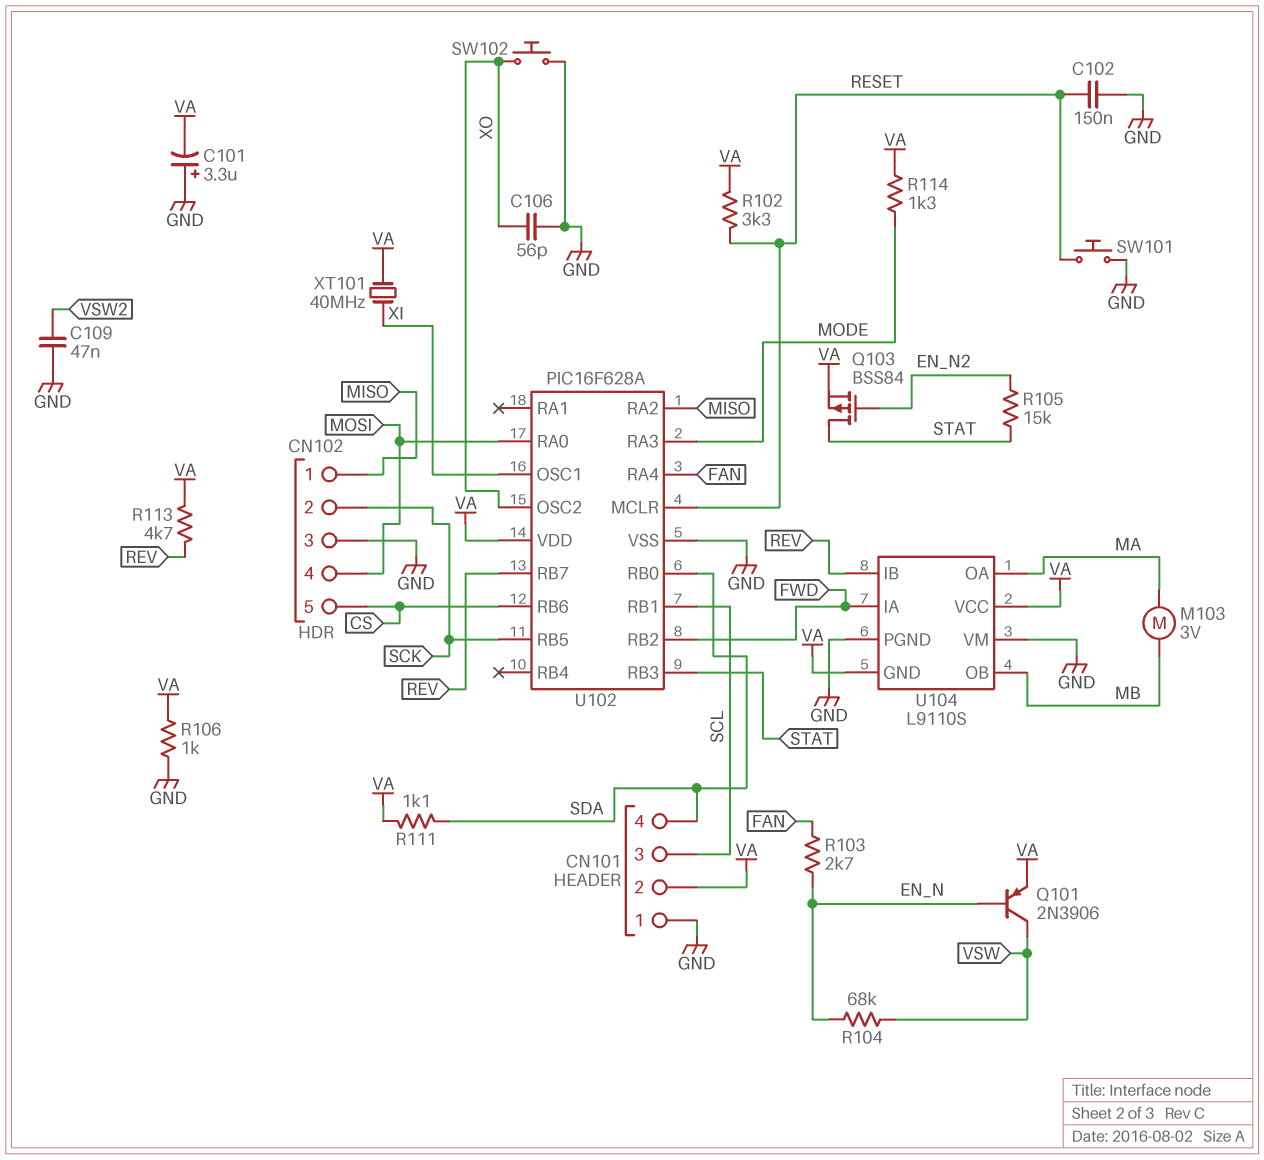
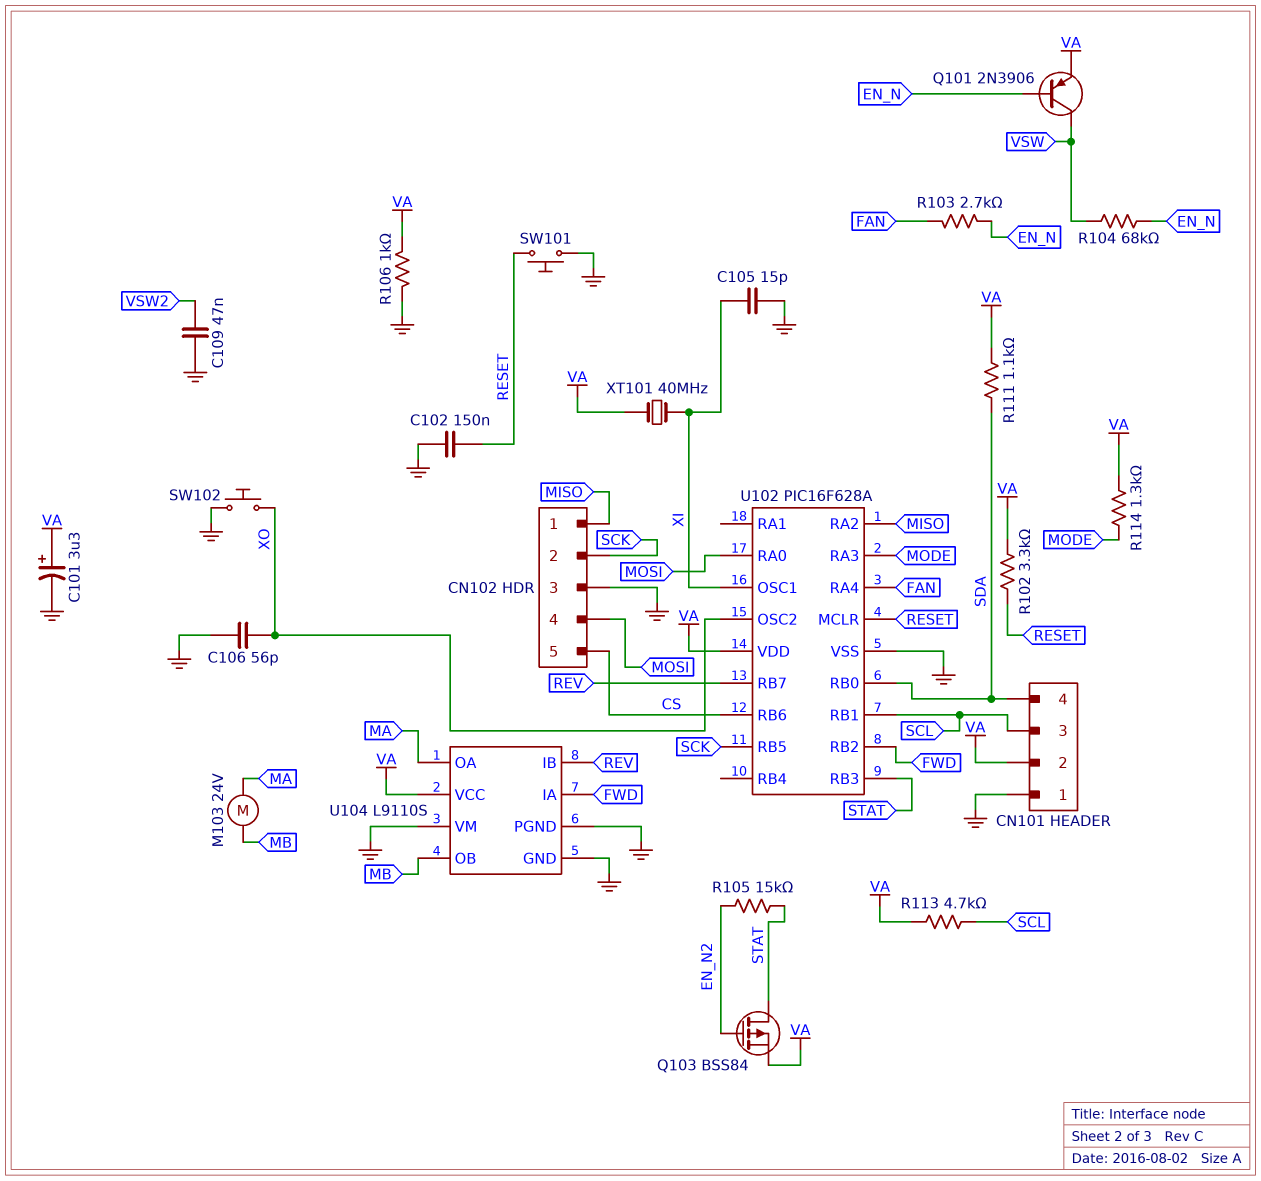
C101: 3.3uF (plus GND, minus VA) -> 3.3uF (plus VA, minus GND)
C105: none -> 15pF (GND, XI)
M103: motor 3V (MA, MB) -> motor 24V (MA, MB)
R113: 4.7k (REV, VA) -> 4.7k (SCL, VA)
U104 pin GND: VA -> GND

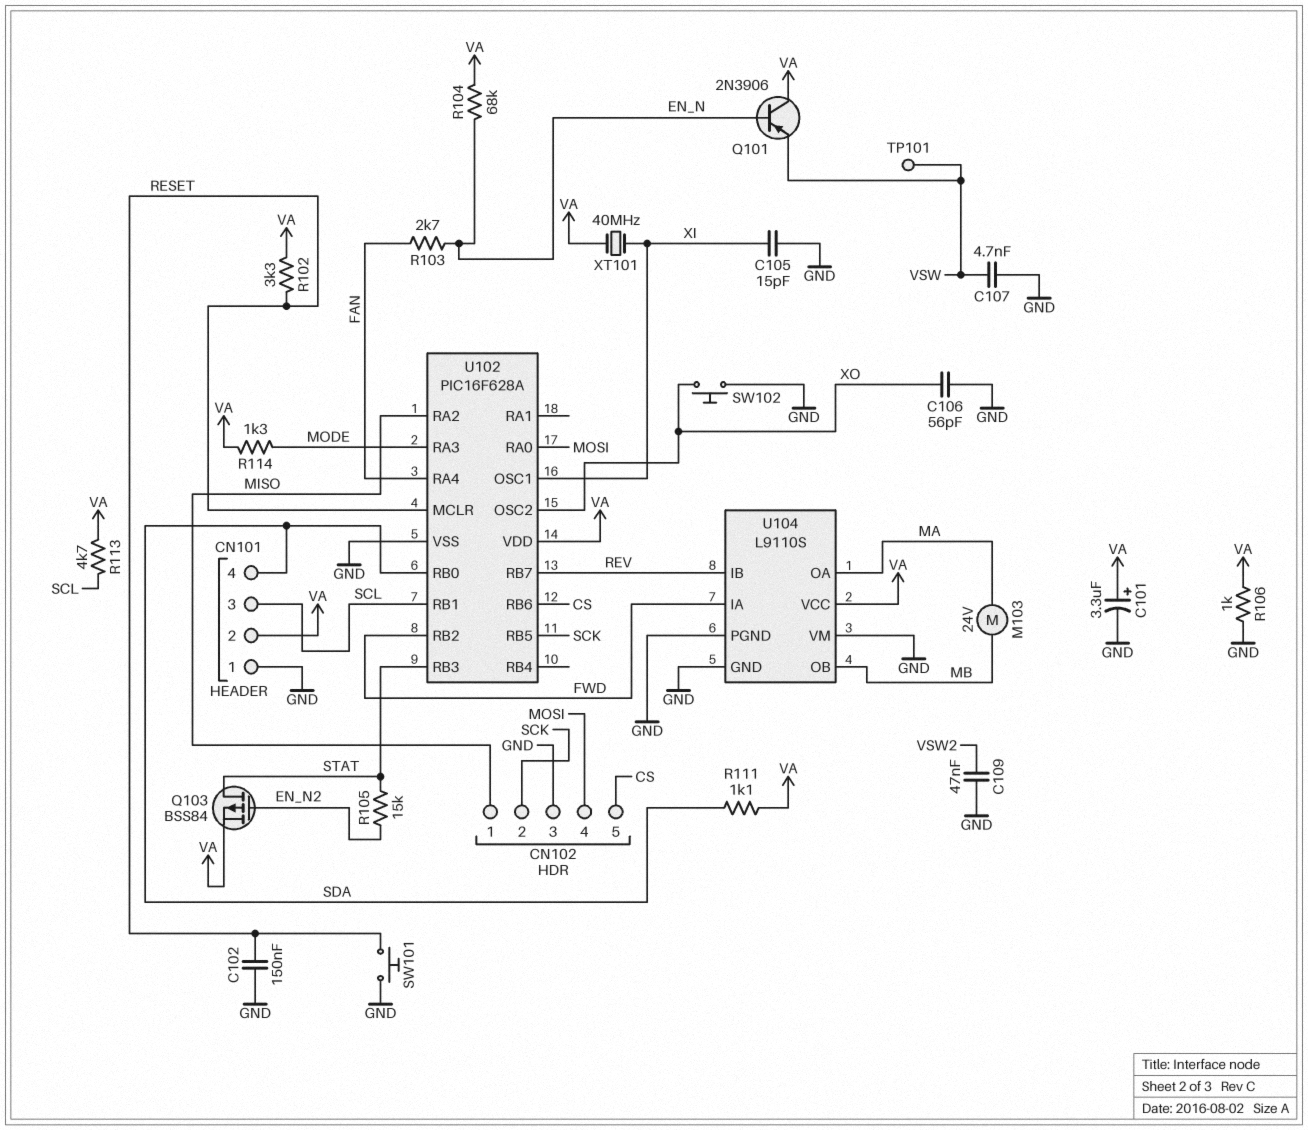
C107: none -> 4.7nF (GND, VSW)
Q101: PNP 2N3906 (B EN_N, C VSW, E VA) -> PNP 2N3906 (B EN_N, C VA, E VSW)
R104: 68k (EN_N, VSW) -> 68k (EN_N, VA)
TP101: none -> test point (VSW)

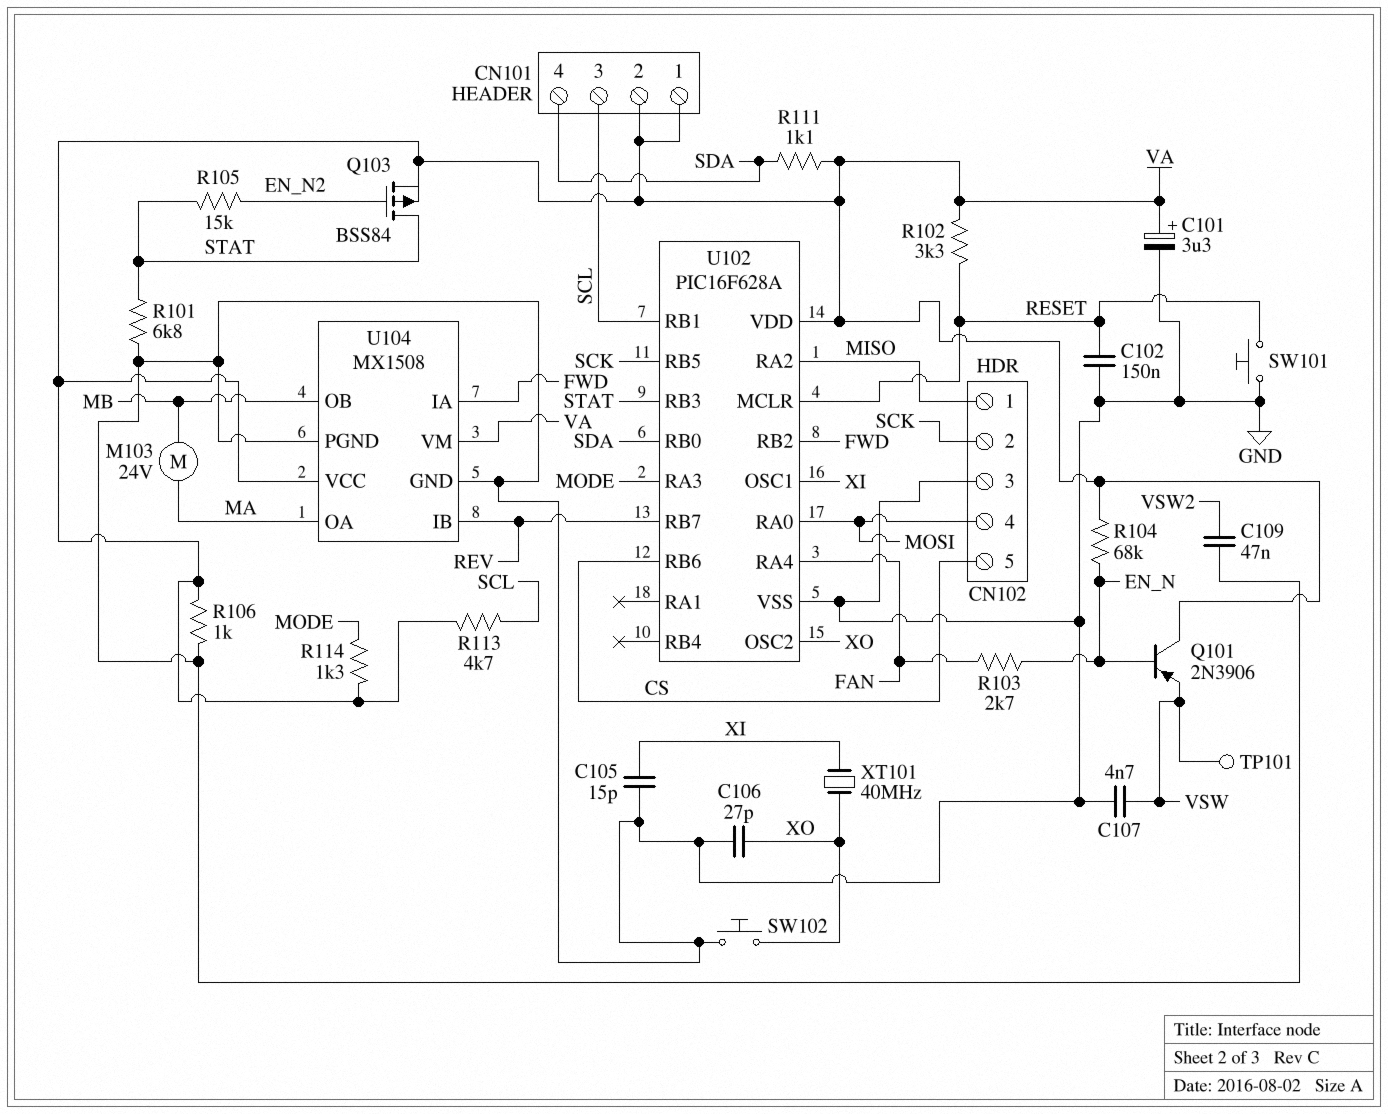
C106: 56pF (GND, XO) -> 27pF (GND, XO)
CN101 pin 1: GND -> VA
R101: none -> 6.8k (GND, STAT)
U104: L9110S -> MX1508
U104 pin VM: GND -> VA
XT101: 40MHz (VA, XI) -> 40MHz (XI, XO)

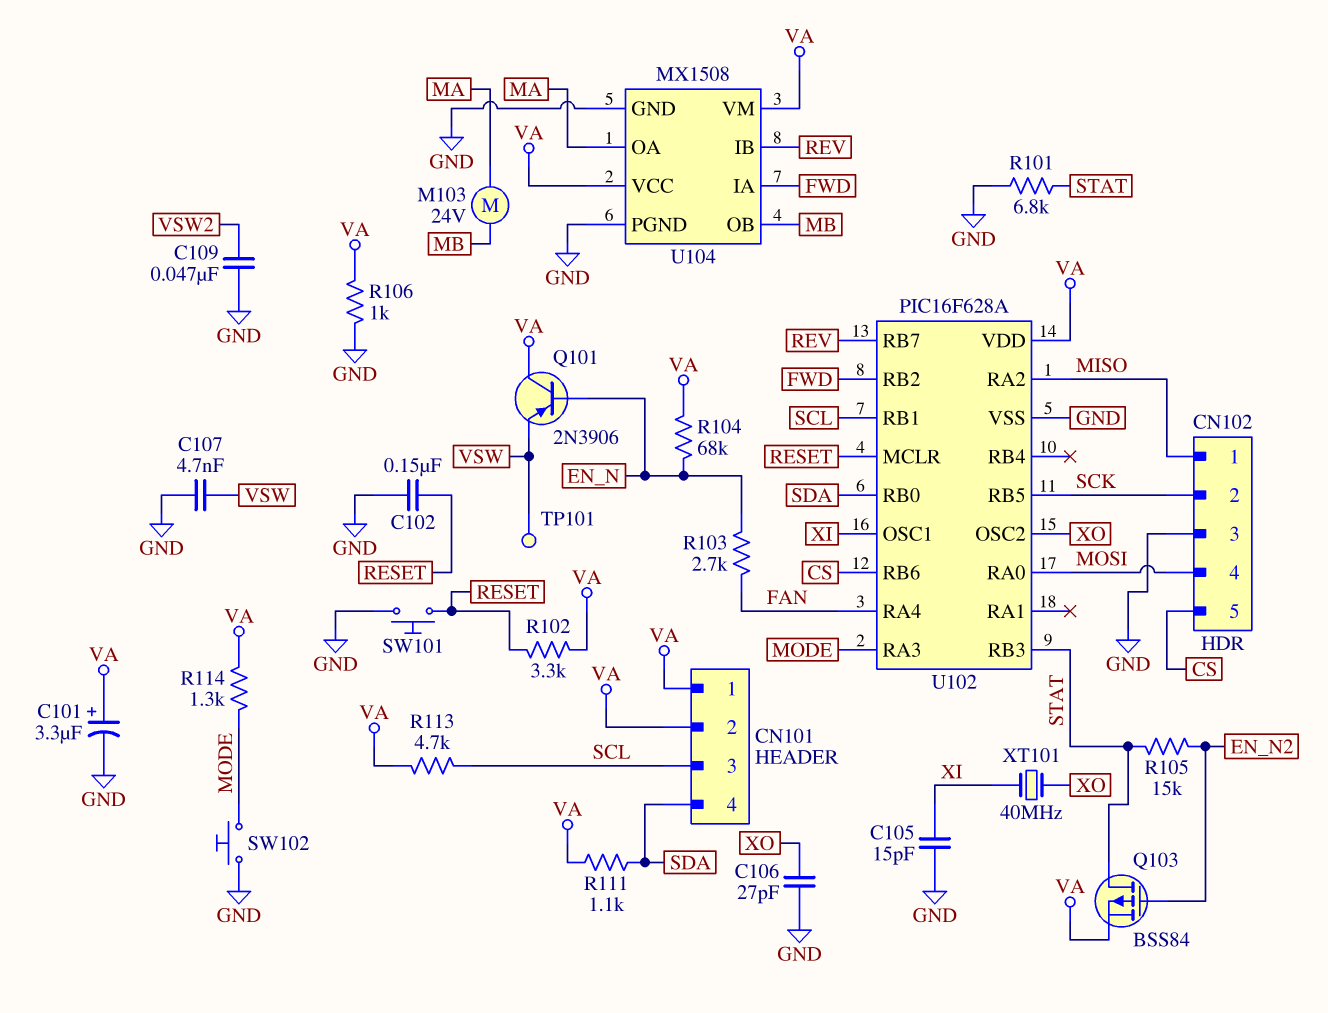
SW102: button (GND, XO) -> button (GND, MODE)

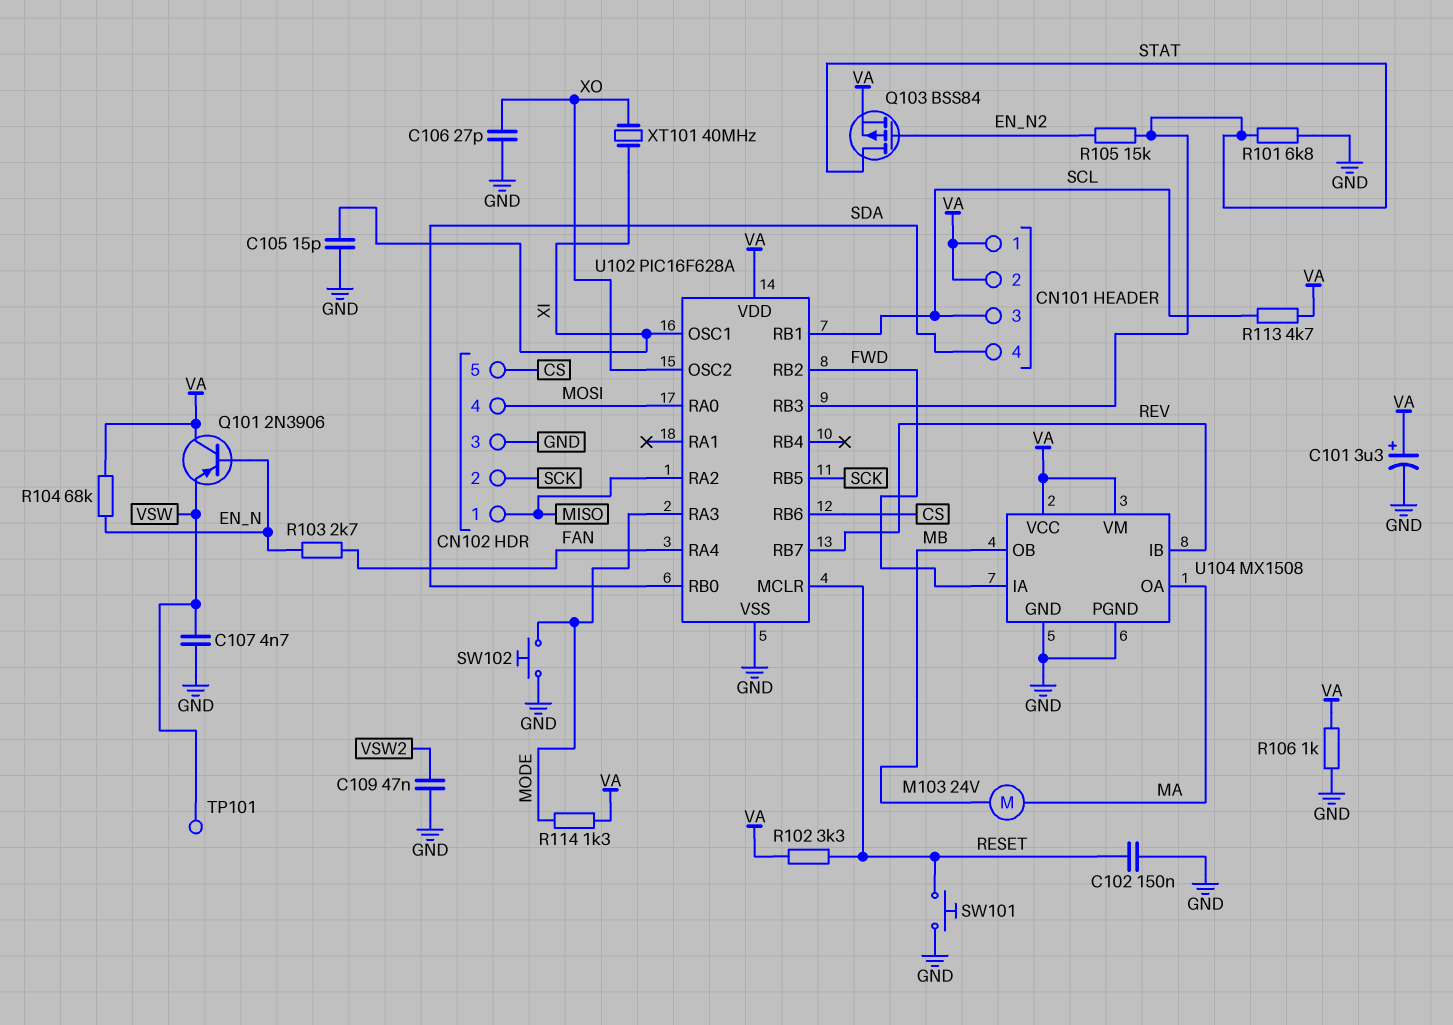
R111: 1.1k (SDA, VA) -> none

